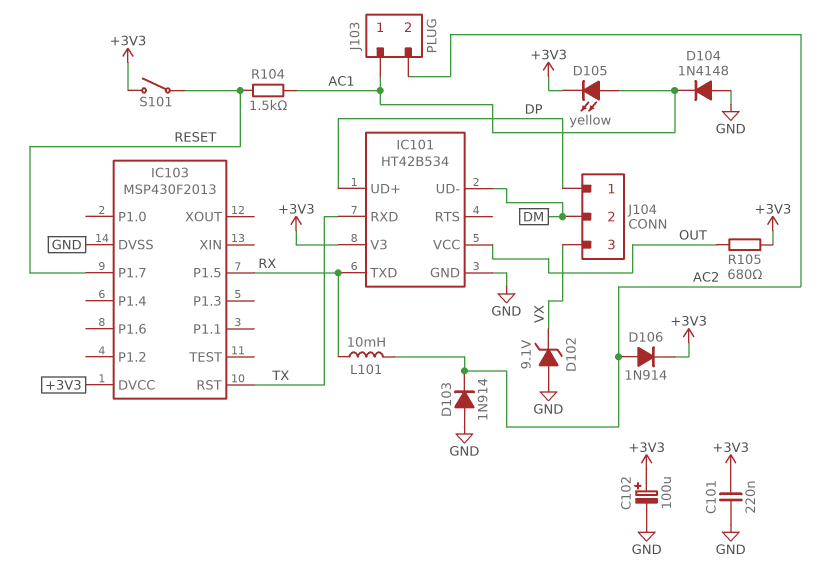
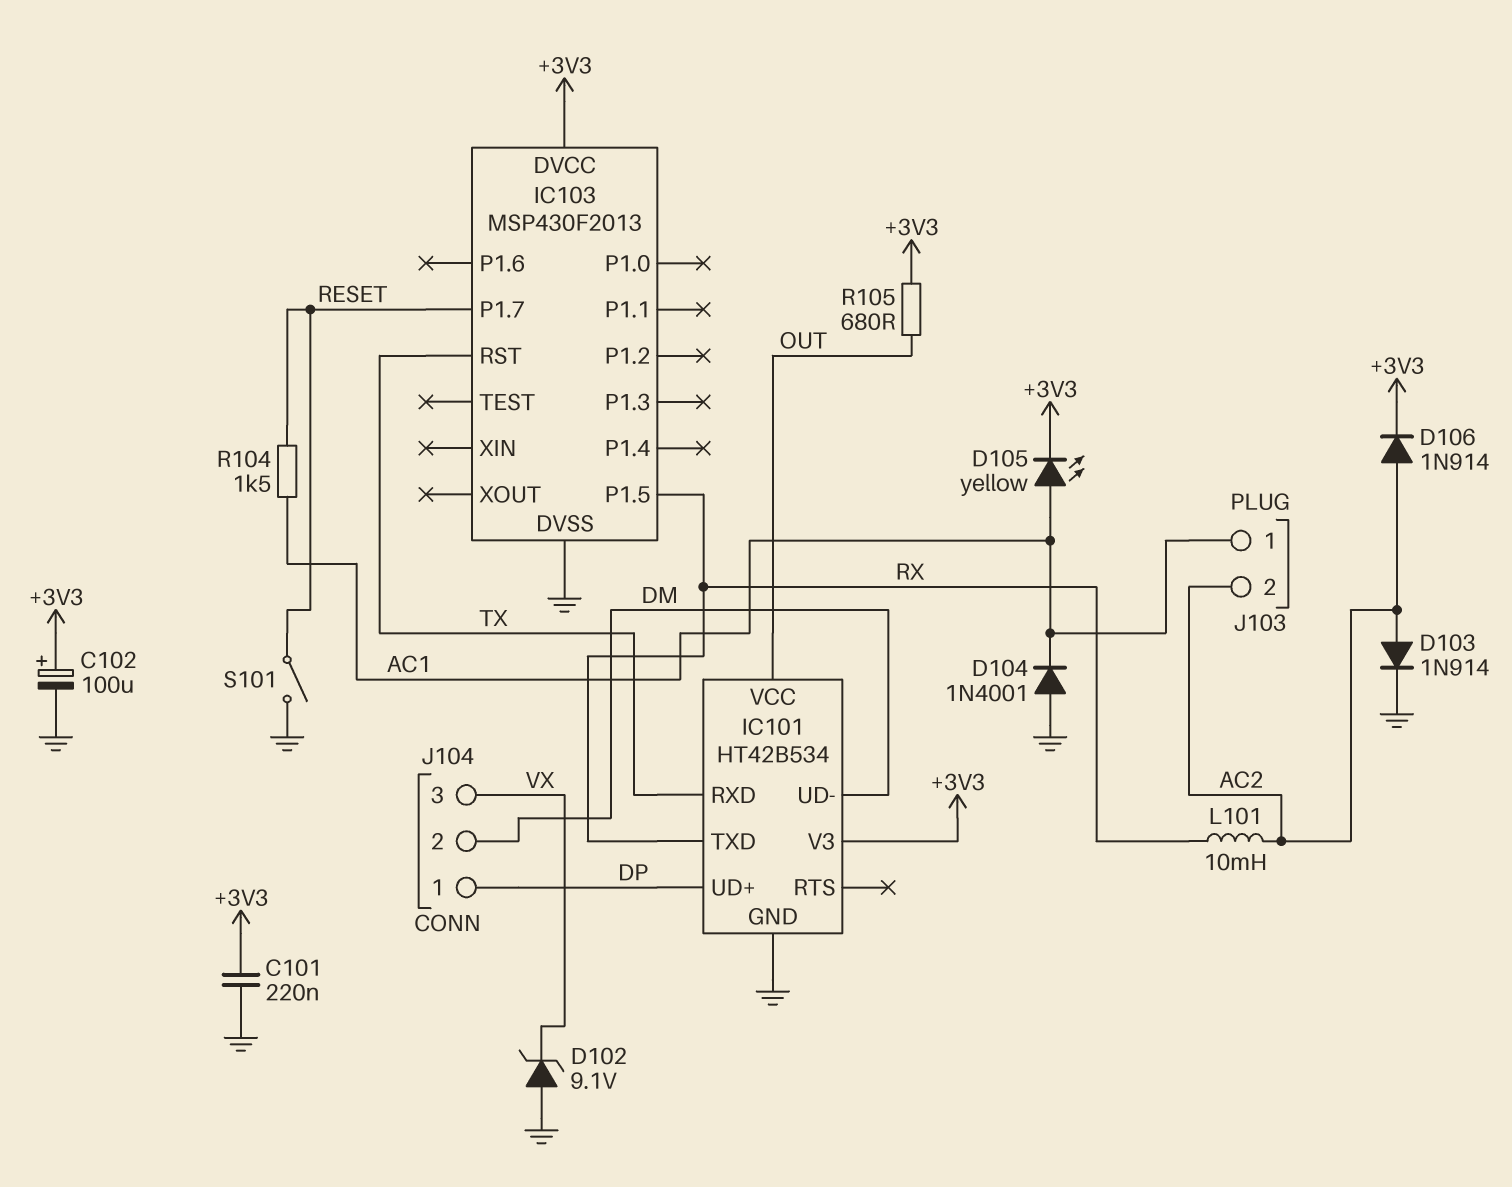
D103: diode 1N914 (A GND, K AC2) -> diode 1N914 (A AC2, K GND)
D104: diode 1N4148 (A GND, K AC1) -> diode 1N4001 (A GND, K AC1)
S101: switch (+3V3, RESET) -> switch (GND, RESET)

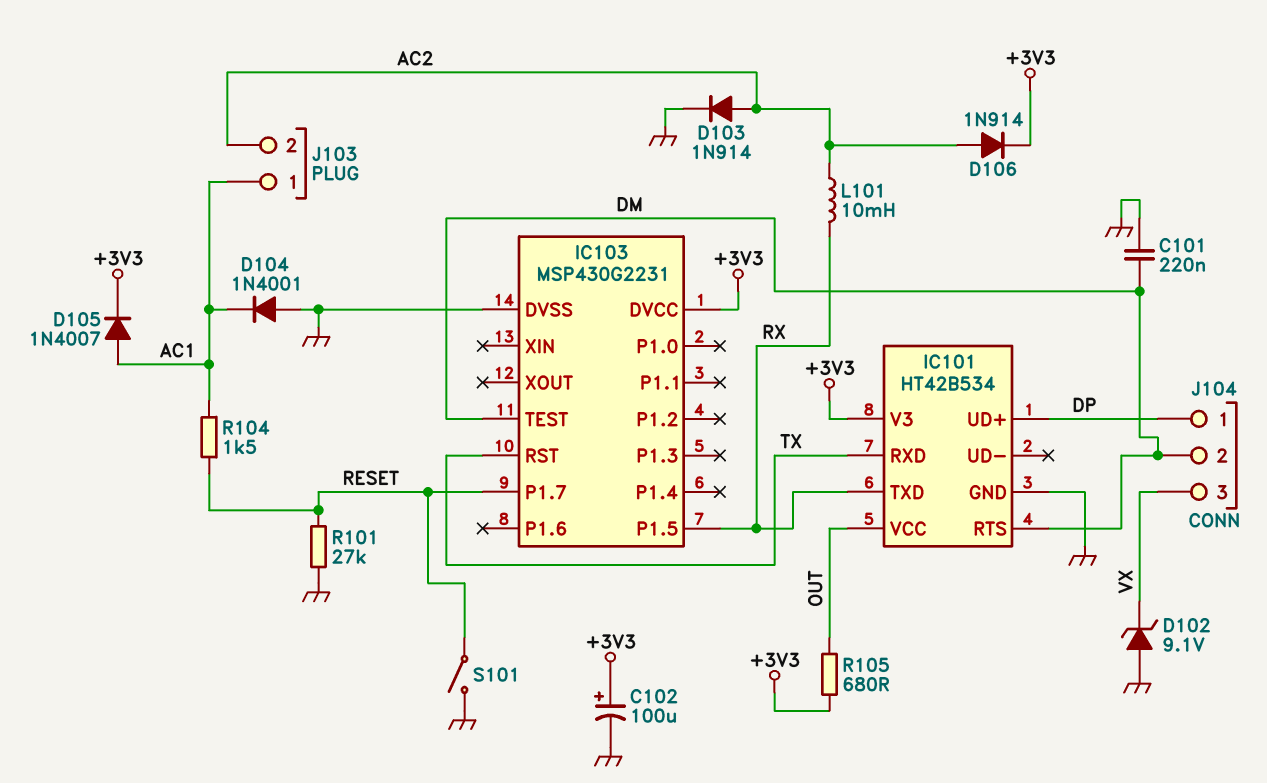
C101: 220nF (+3V3, GND) -> 220nF (DM, GND)
D105: LED yellow (A AC1, K +3V3) -> diode 1N4007 (A AC1, K +3V3)
IC101 pin RTS: none -> DM
IC101 pin UD-: DM -> none
IC103: MSP430F2013 -> MSP430G2231
IC103 pin TEST: none -> DM
R101: none -> 27k (GND, RESET)

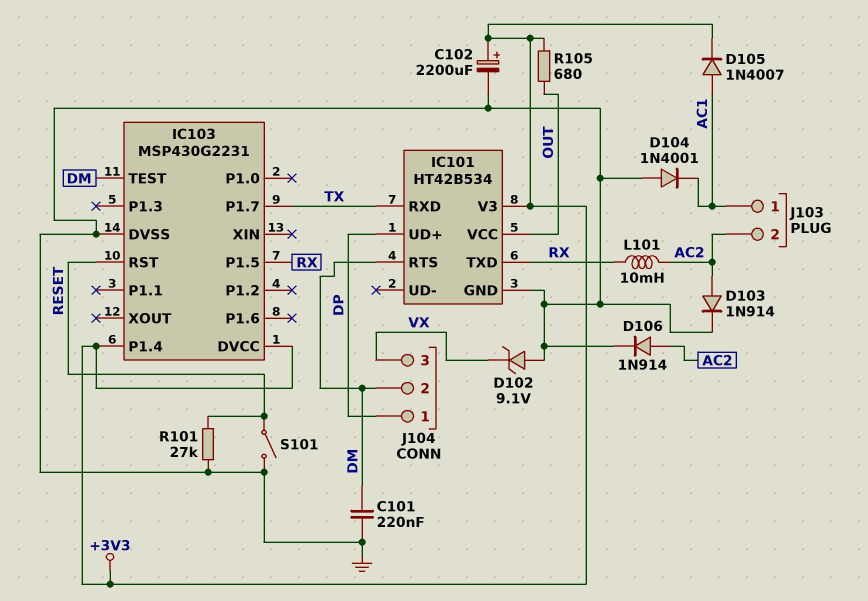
C102: 100uF (plus +3V3, minus GND) -> 2200uF (plus +3V3, minus GND)
D106: diode 1N914 (A AC2, K +3V3) -> diode 1N914 (A AC2, K GND)
IC103 pin P1.4: none -> +3V3
IC103 pin P1.7: RESET -> TX
IC103 pin RST: TX -> RESET
R104: 1.5k (AC1, RESET) -> none

